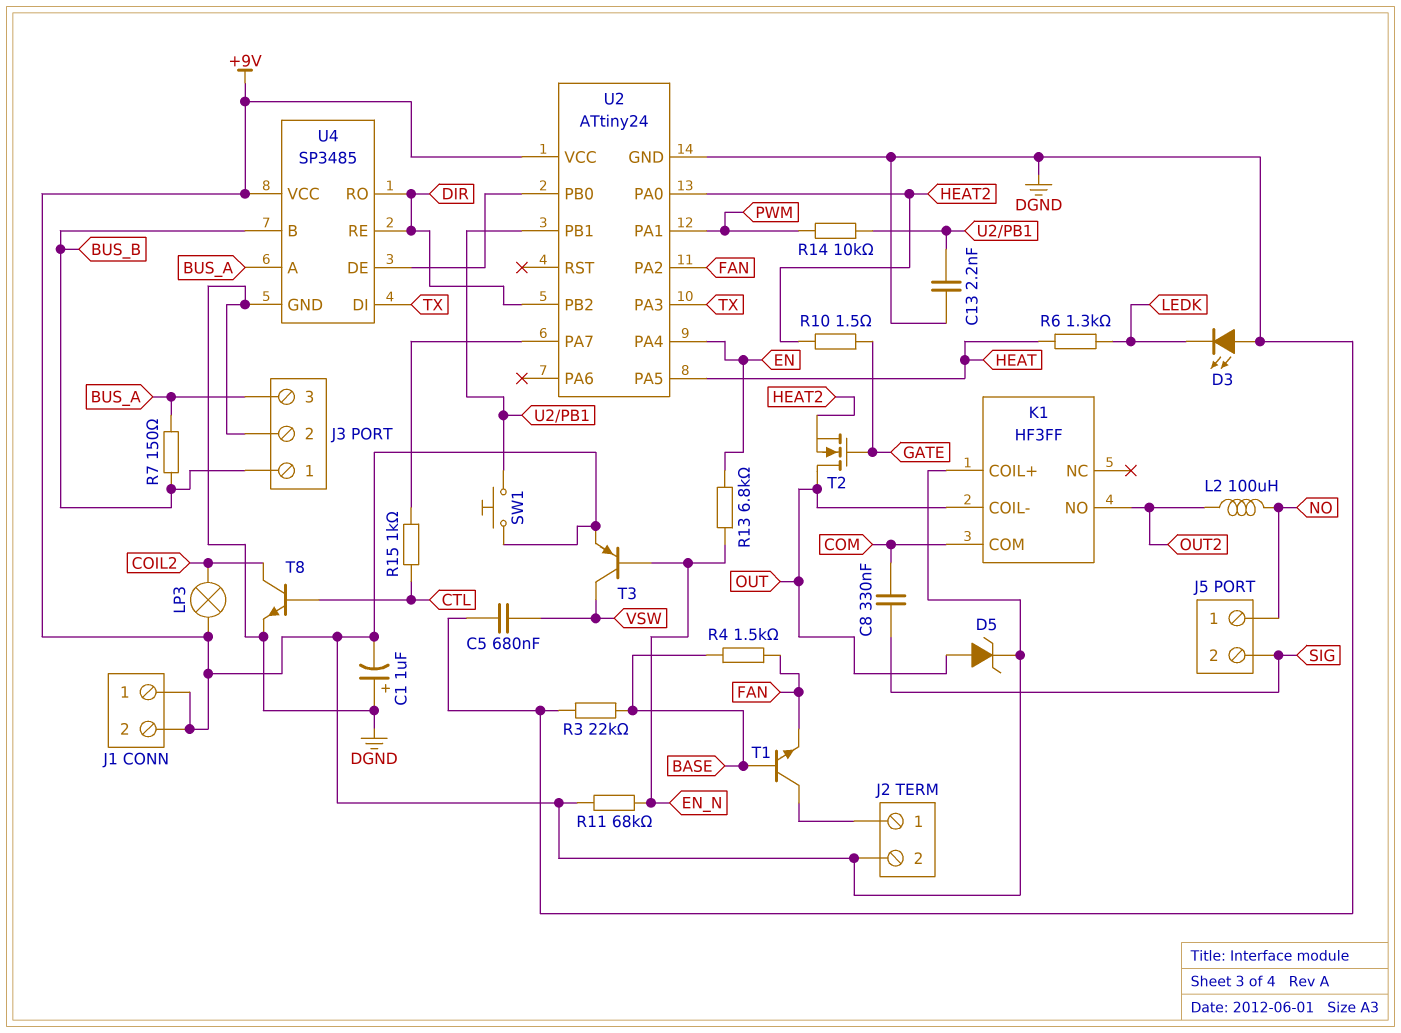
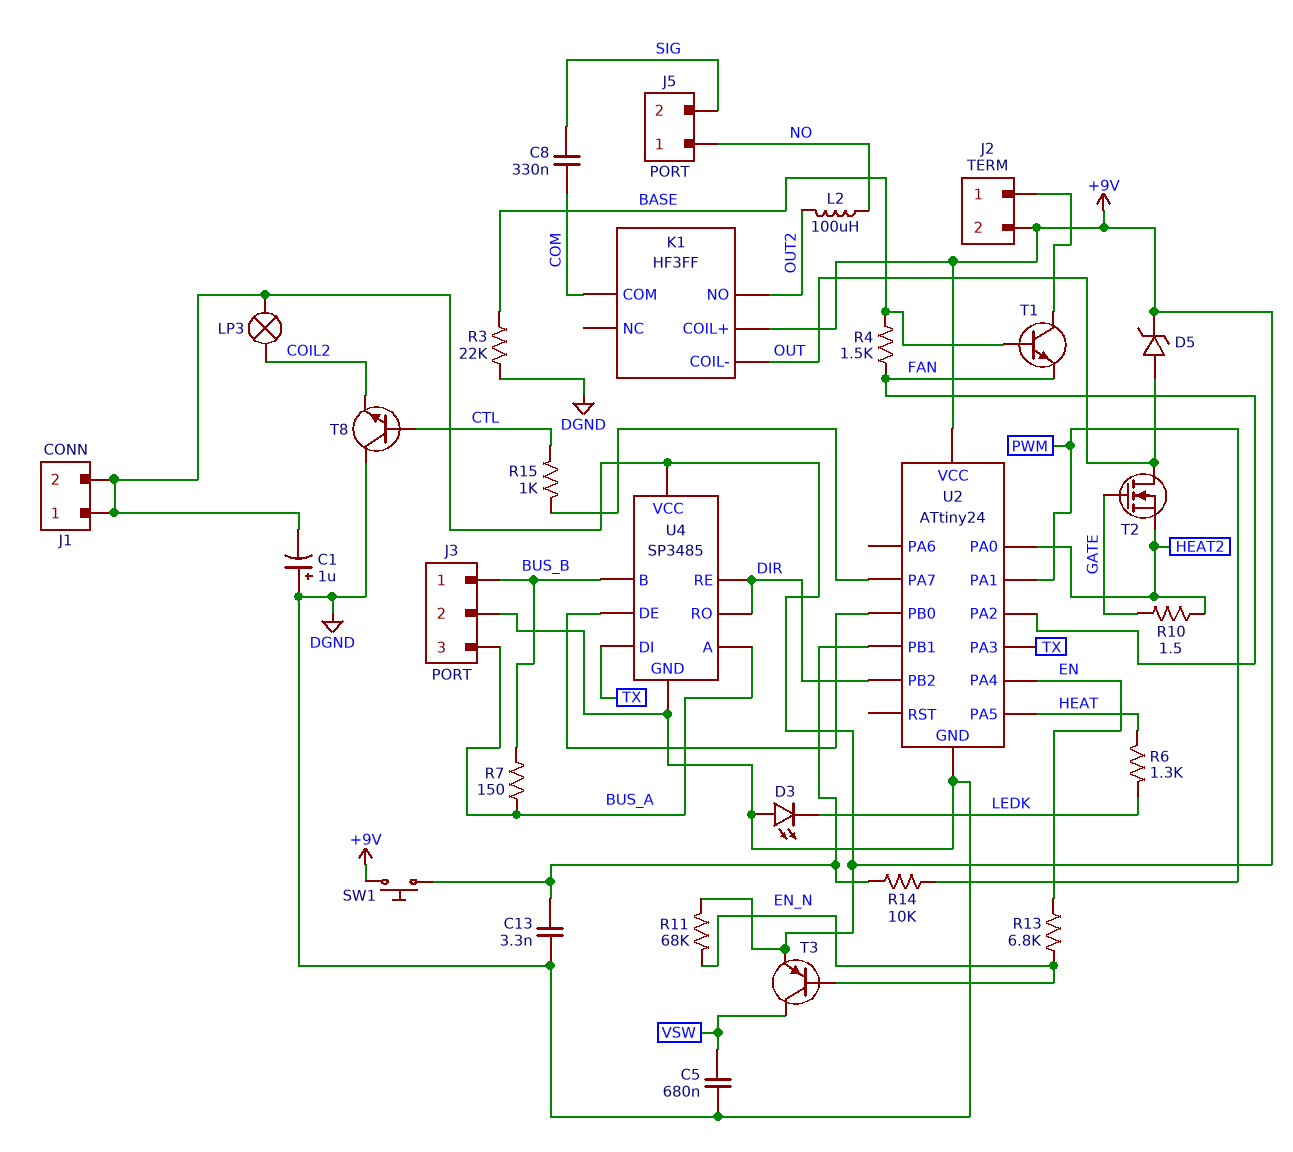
C13: 2.2nF (DGND, U2/PB1) -> 3.3nF (DGND, U2/PB1)
T8: NPN (B CTL, C COIL2, E DGND) -> NPN (B CTL, C DGND, E COIL2)

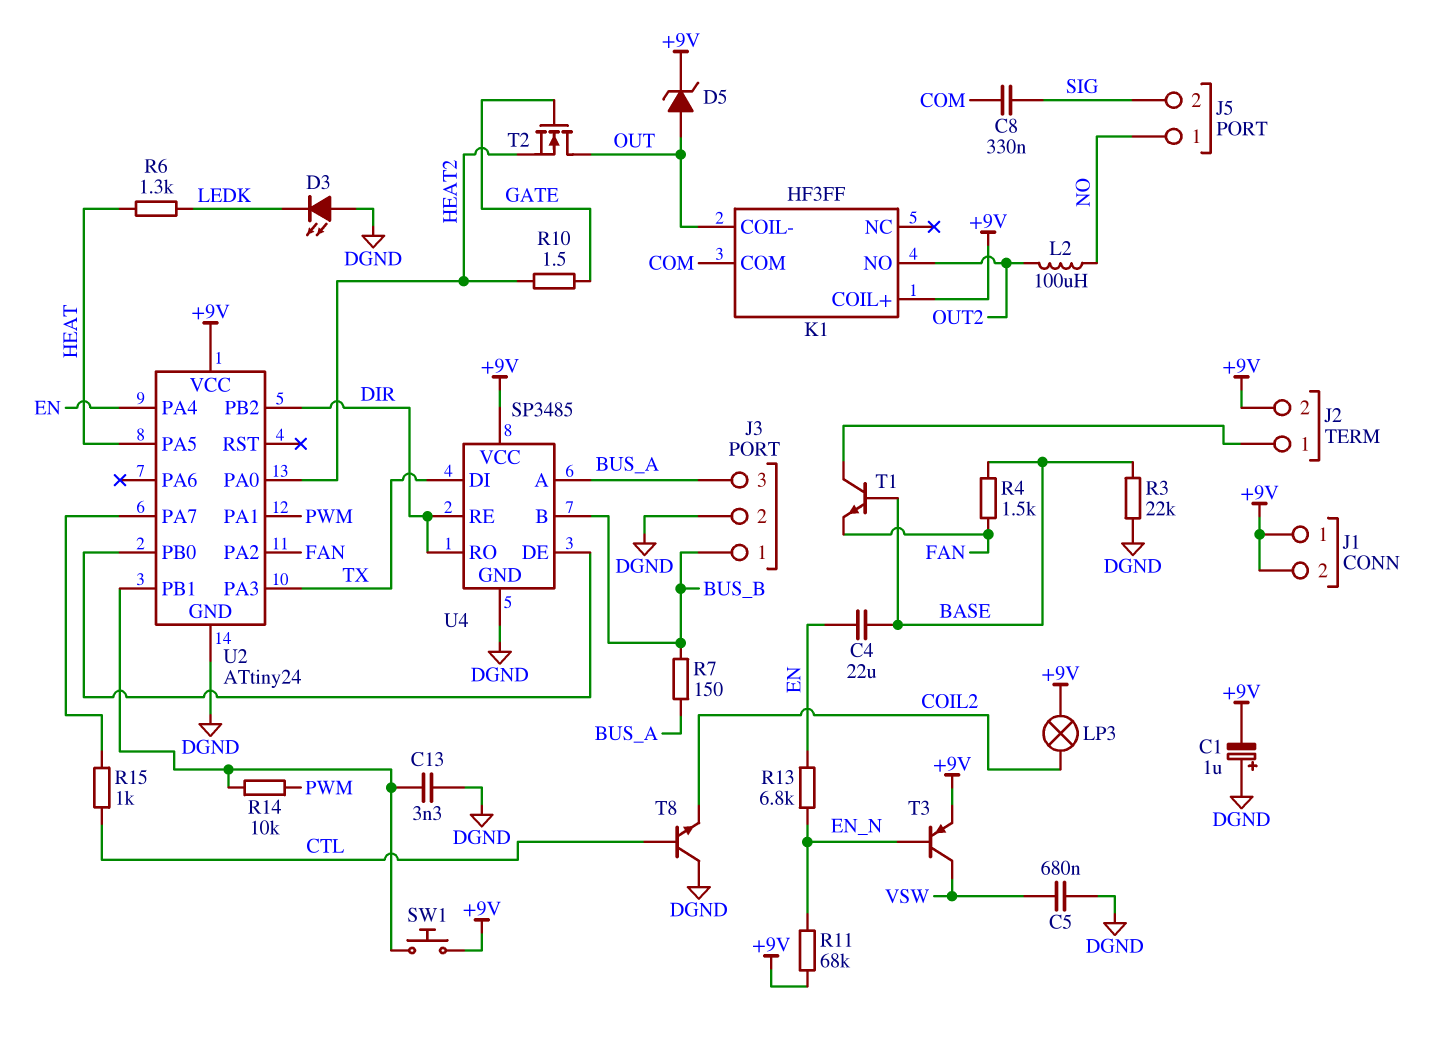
C4: none -> 22uF (BASE, EN)

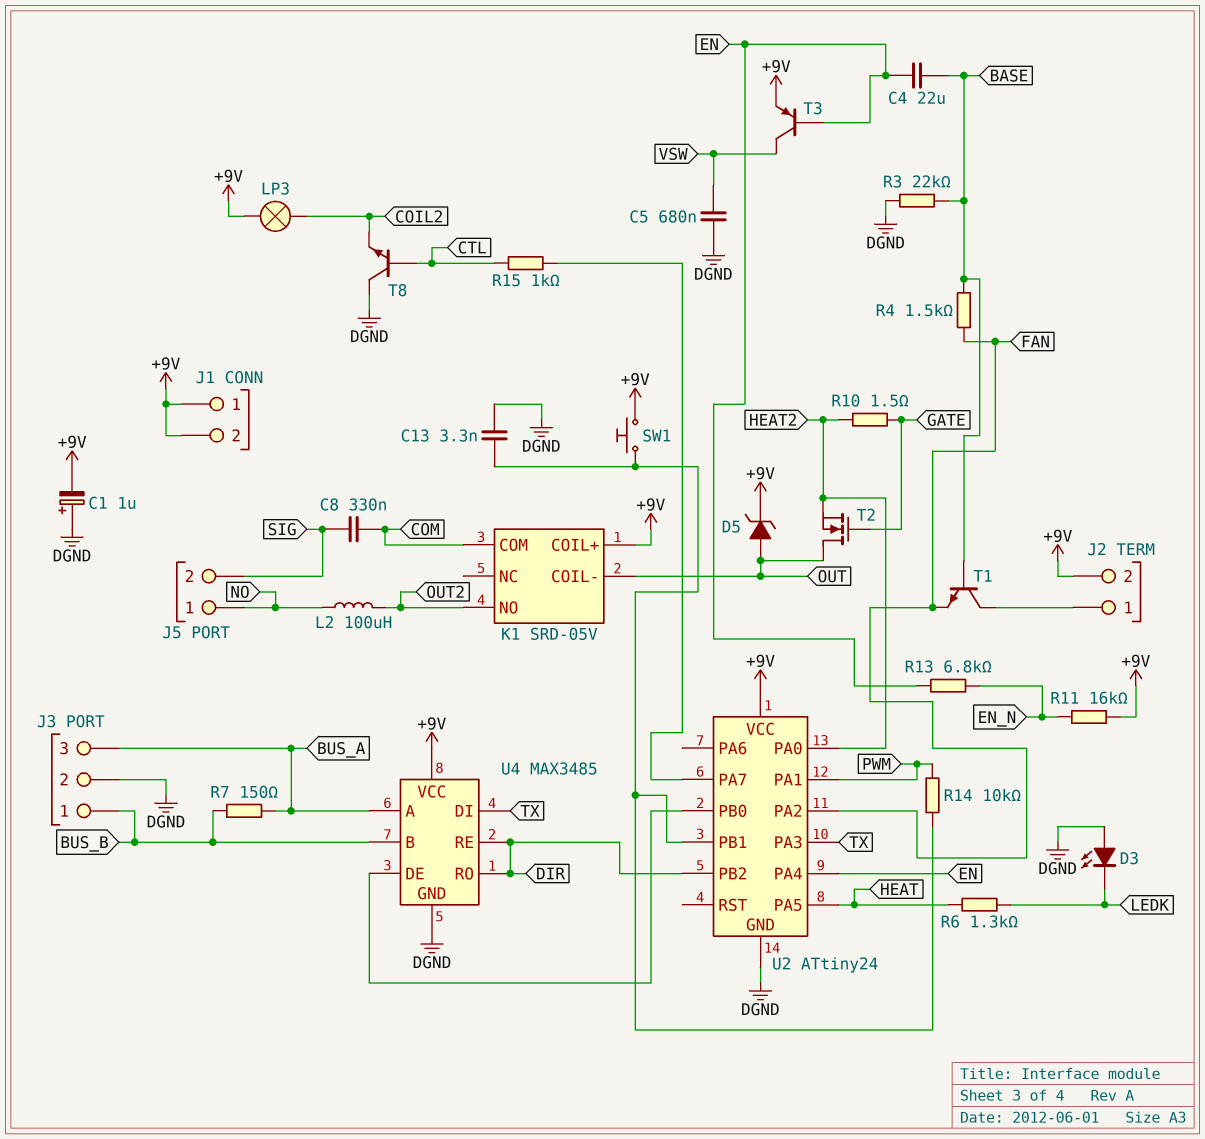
K1: HF3FF -> SRD-05V
R11: 68k (+9V, EN_N) -> 16k (+9V, EN_N)
T3: PNP (B EN_N, C VSW, E +9V) -> PNP (B EN, C VSW, E +9V)
U4: SP3485 -> MAX3485

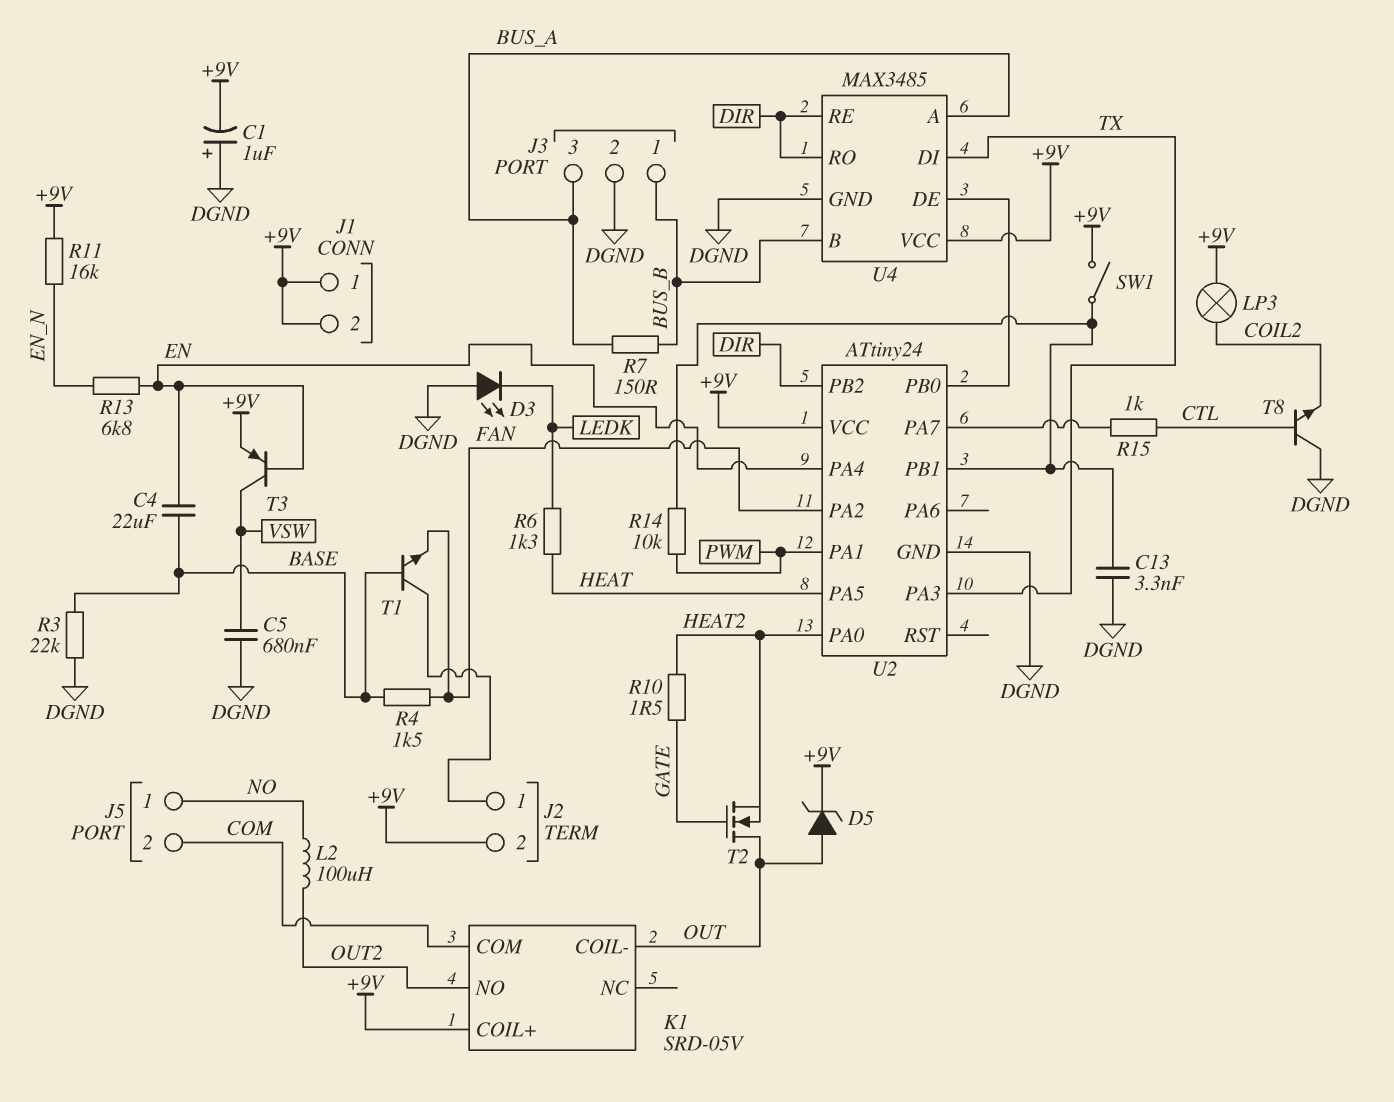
C8: 330nF (COM, SIG) -> none
J5 pin 2: SIG -> COM
SW1: button (+9V, U2/PB1) -> switch (+9V, U2/PB1)

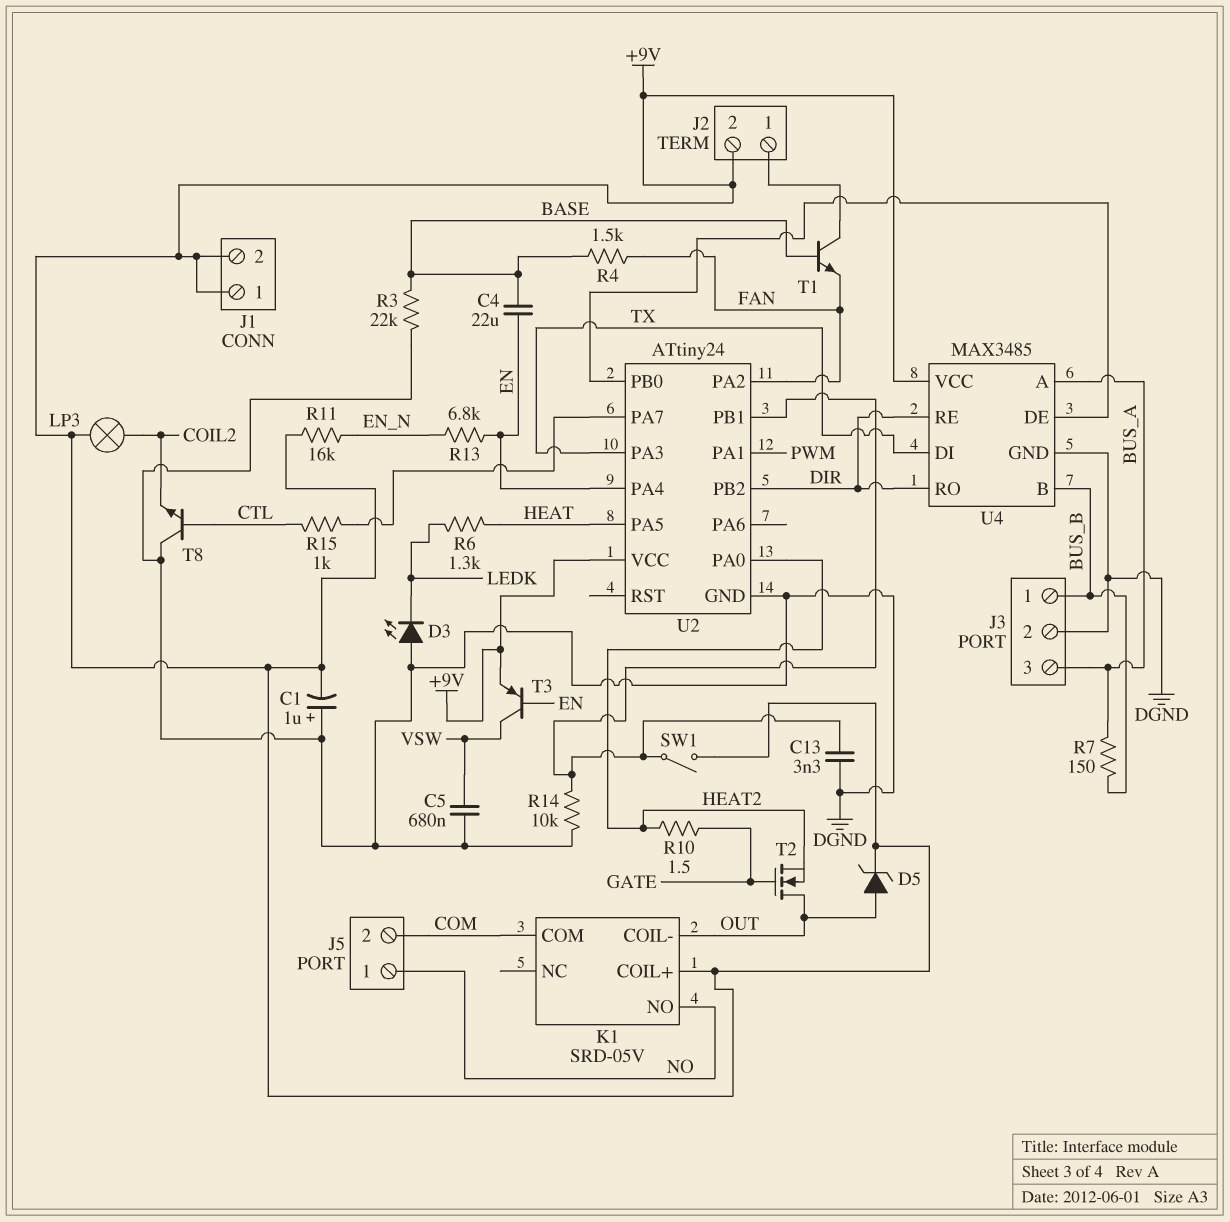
K1 pin NO: OUT2 -> NO
L2: 100uH (NO, OUT2) -> none
R14: 10k (PWM, U2/PB1) -> 10k (DGND, U2/PB1)

